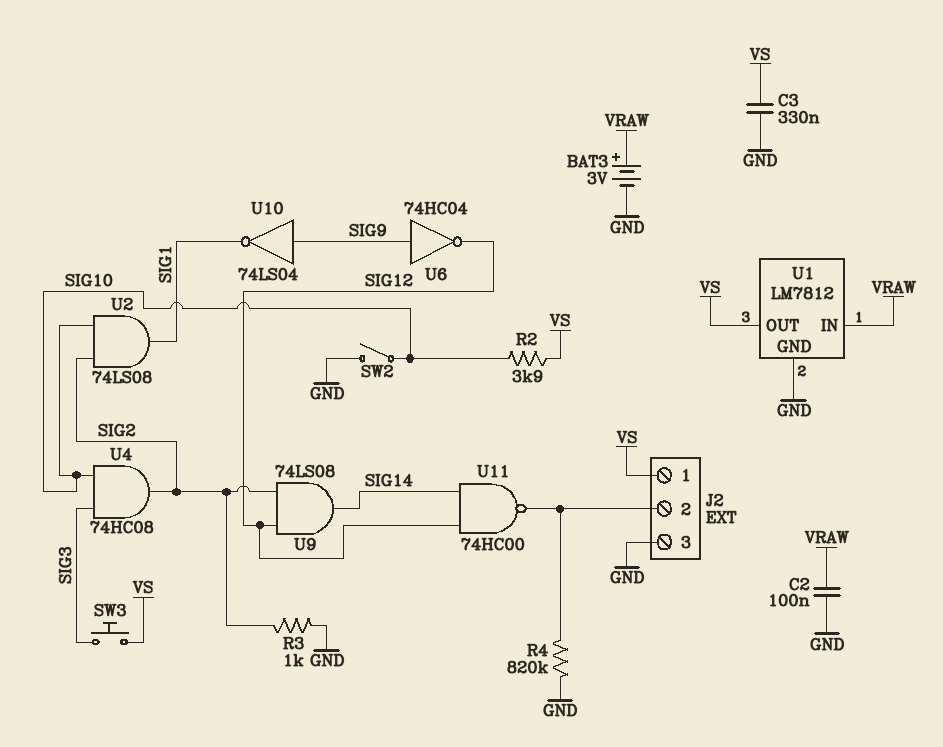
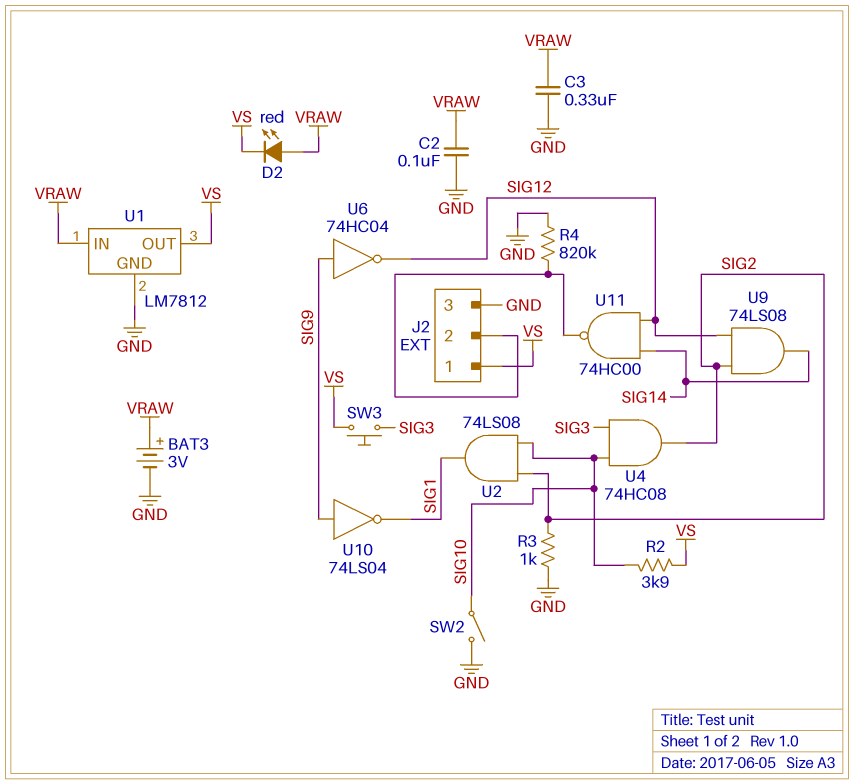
C3: 330nF (GND, VS) -> 330nF (GND, VRAW)
D2: none -> LED red (A VRAW, K VS)

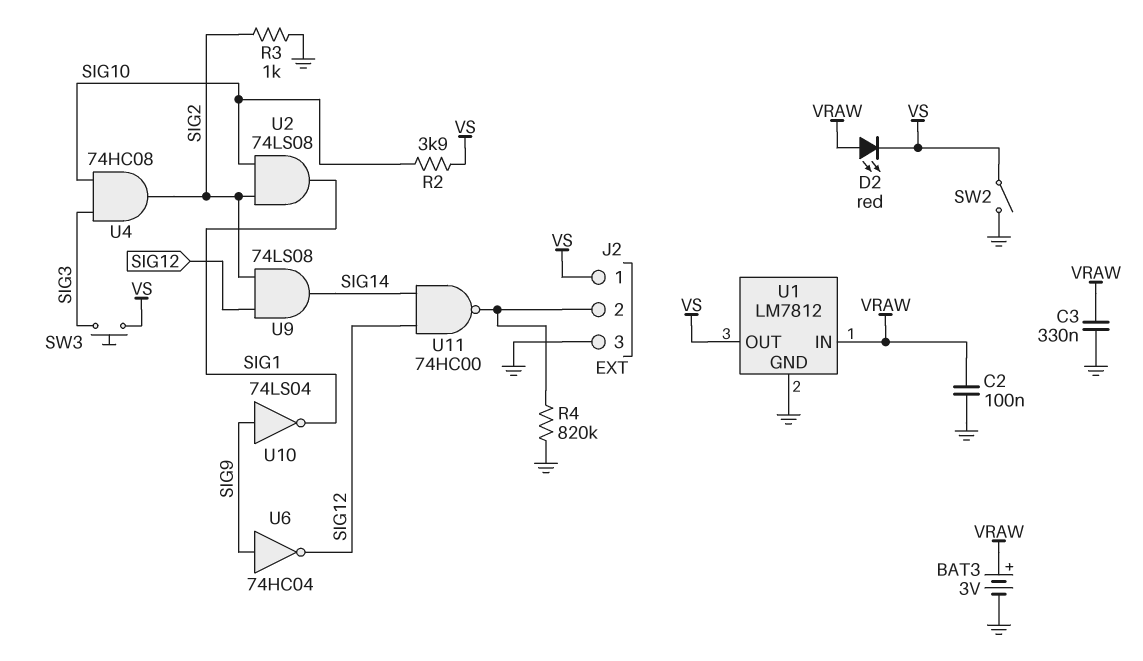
SW2: switch (GND, SIG10) -> switch (GND, VS)

